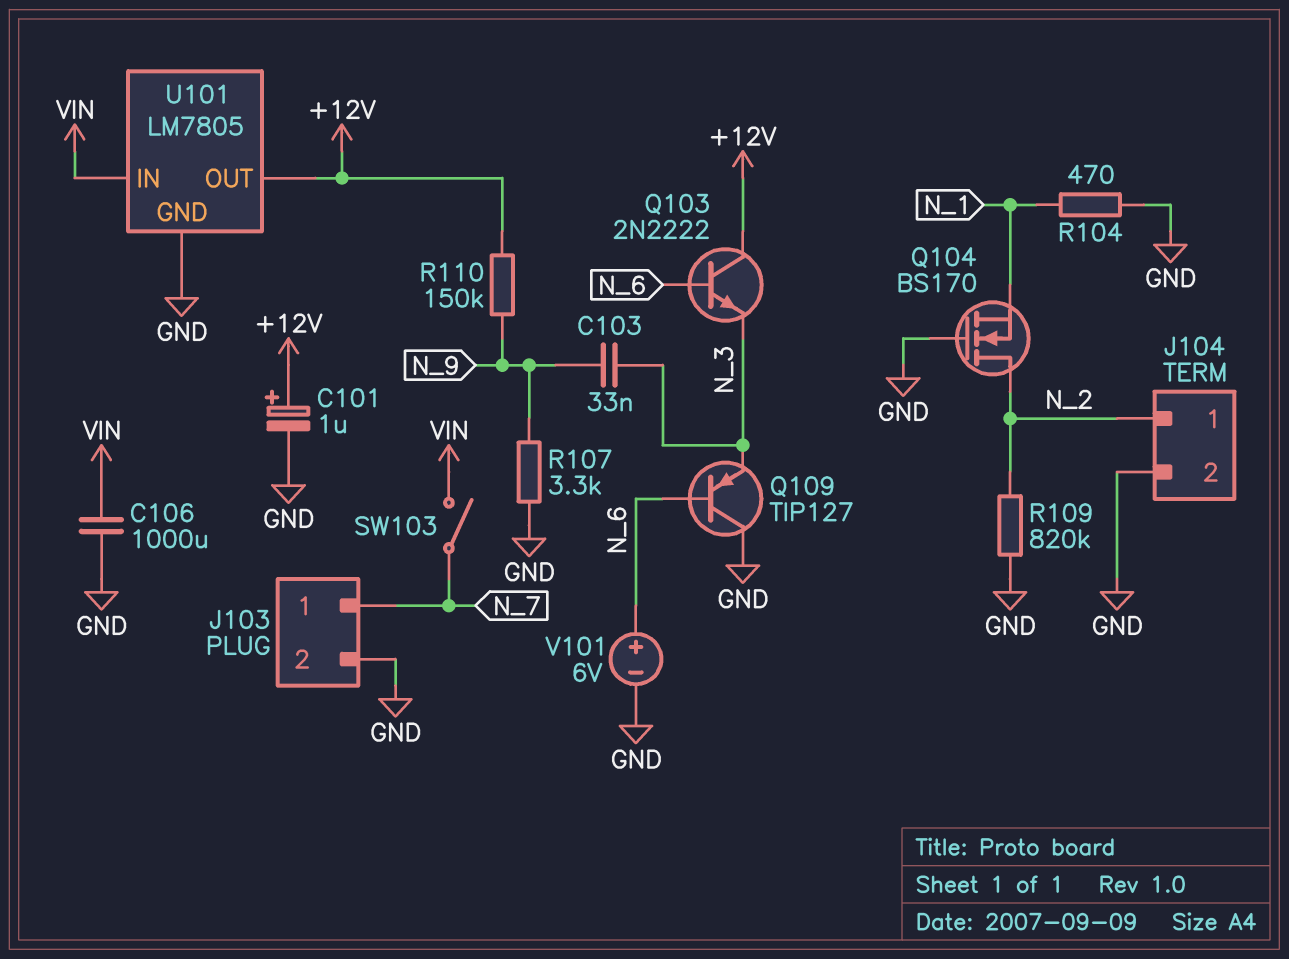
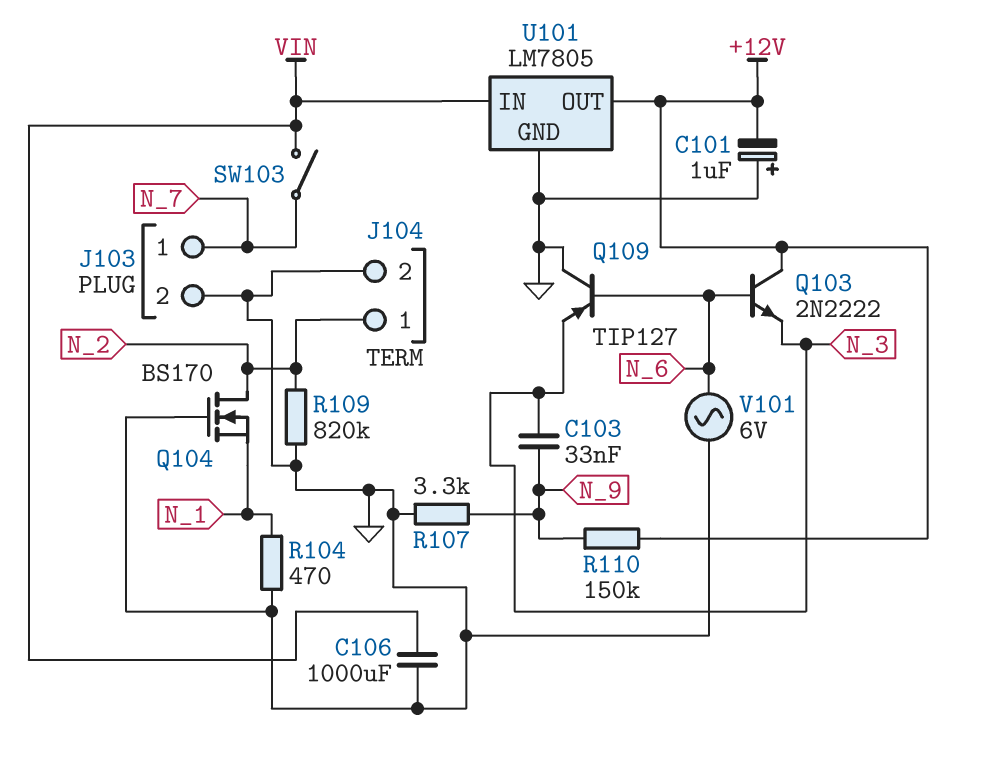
C101: 1uF (plus +12V, minus GND) -> 1uF (plus GND, minus +12V)
V101: 6V (plus N_6, minus GND) -> AC 6V (GND, N_6)

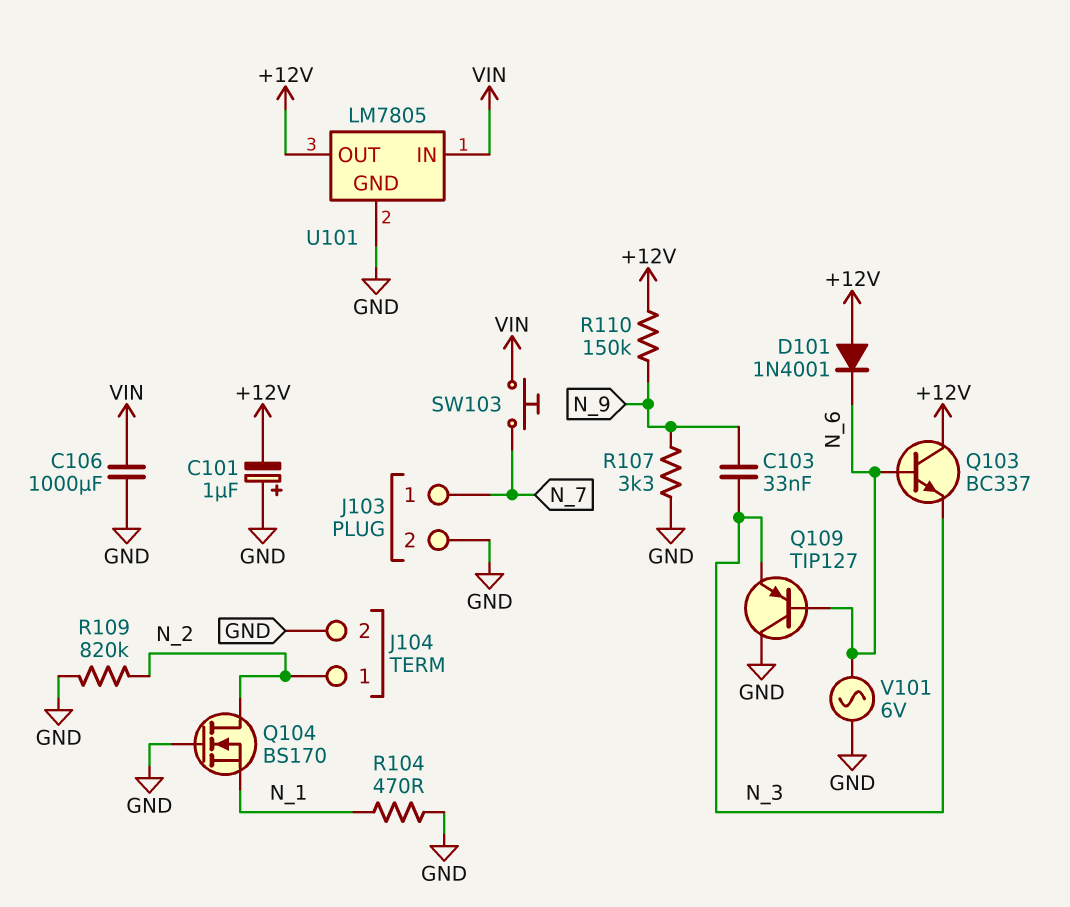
D101: none -> diode 1N4001 (A +12V, K N_6)
Q103: NPN 2N2222 (B N_6, C +12V, E N_3) -> NPN BC337 (B N_6, C +12V, E N_3)
SW103: switch (N_7, VIN) -> button (N_7, VIN)

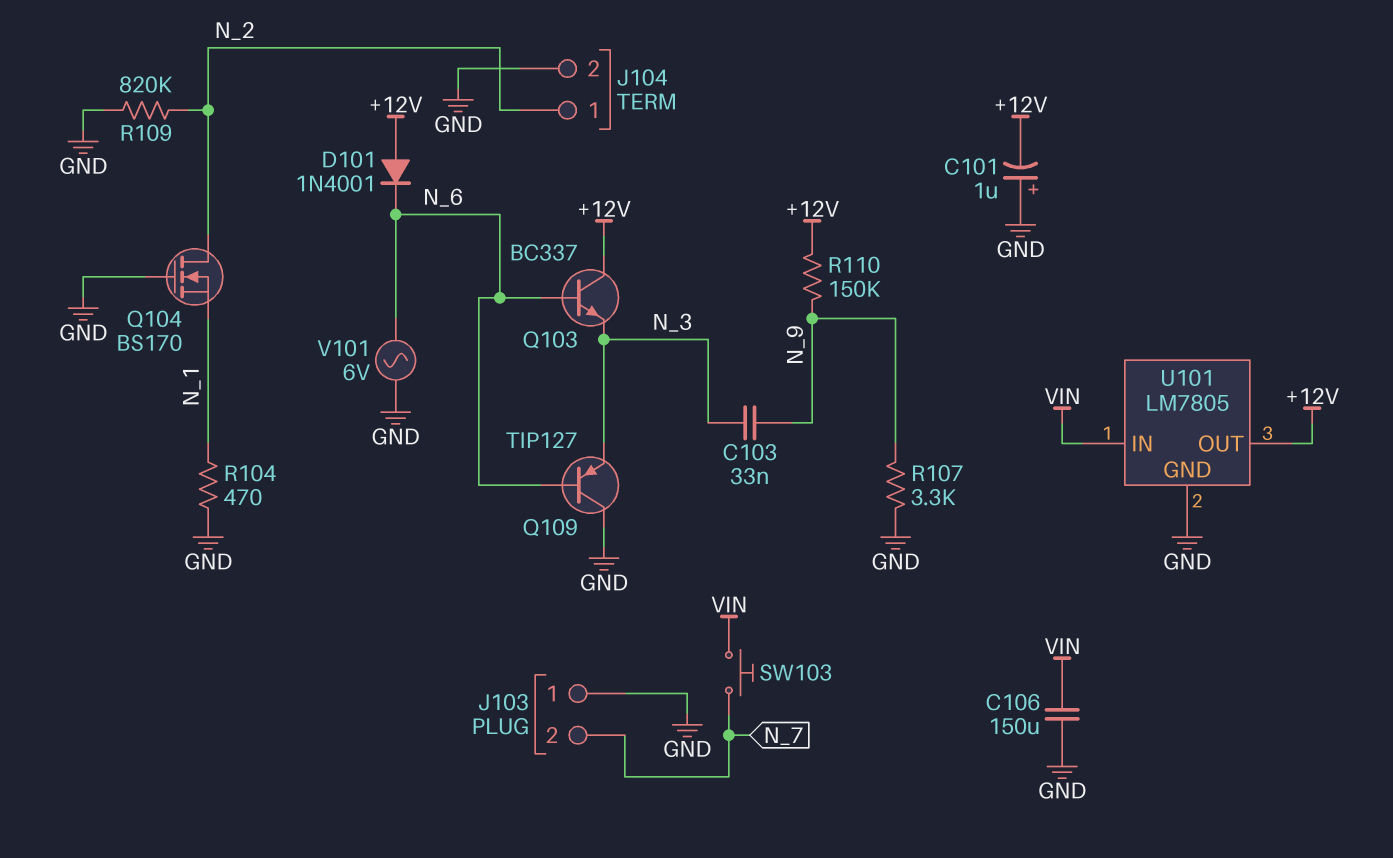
C106: 1000uF (GND, VIN) -> 150uF (GND, VIN)
J103 pin 1: N_7 -> GND
J103 pin 2: GND -> N_7

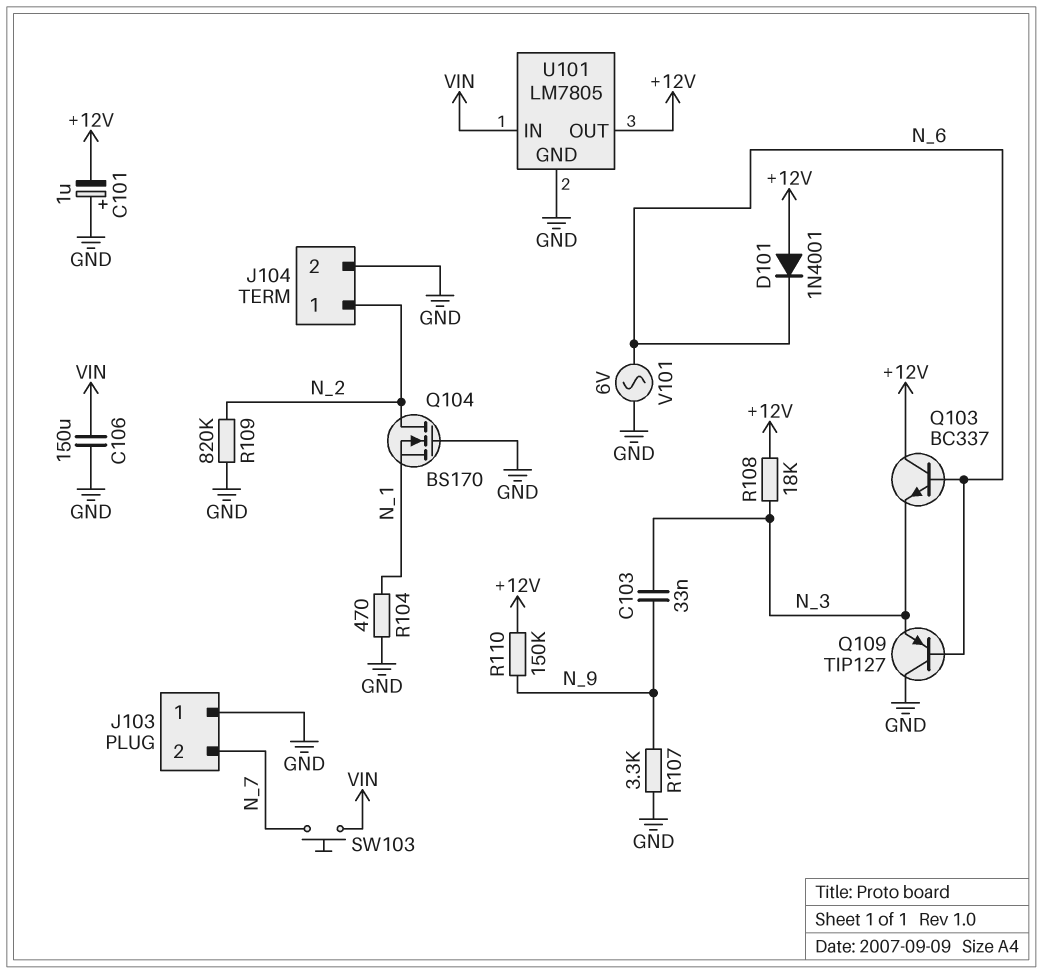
R108: none -> 18k (+12V, N_3)

